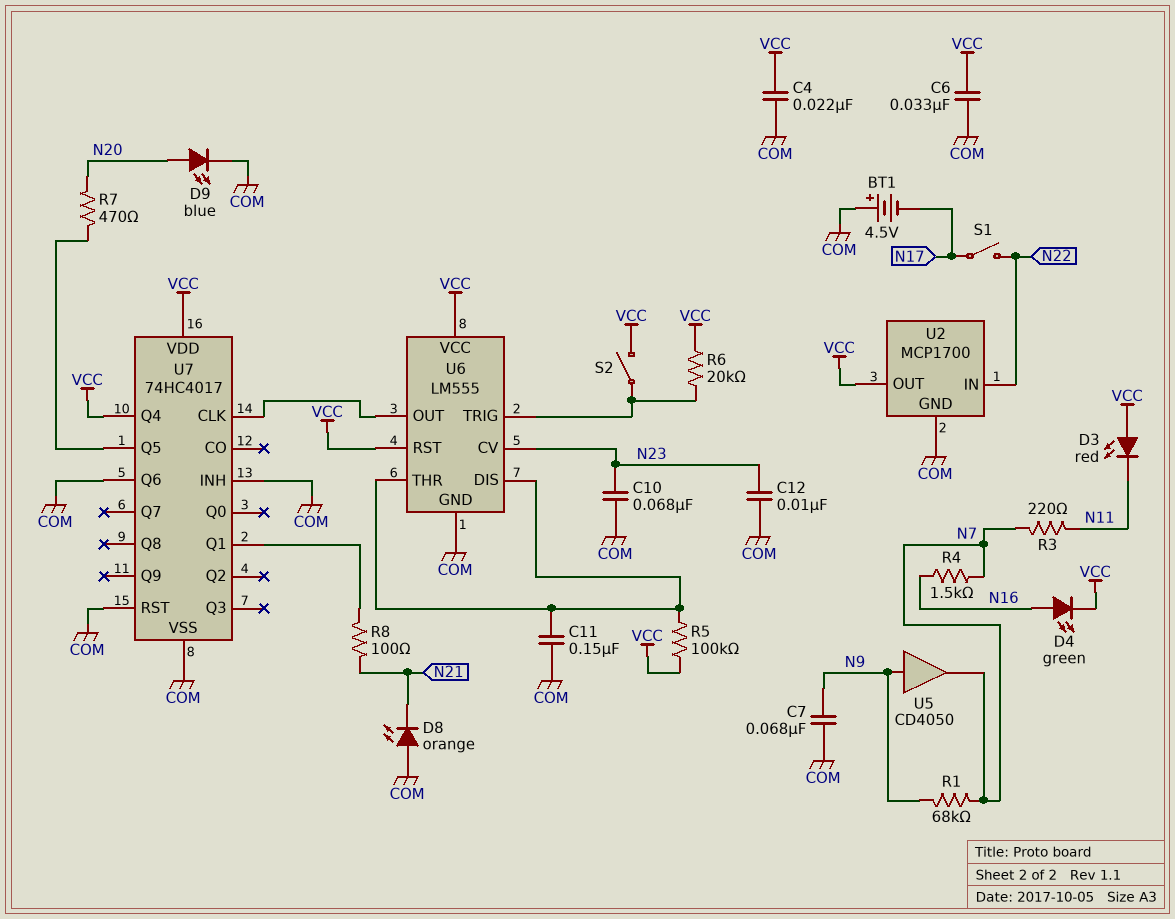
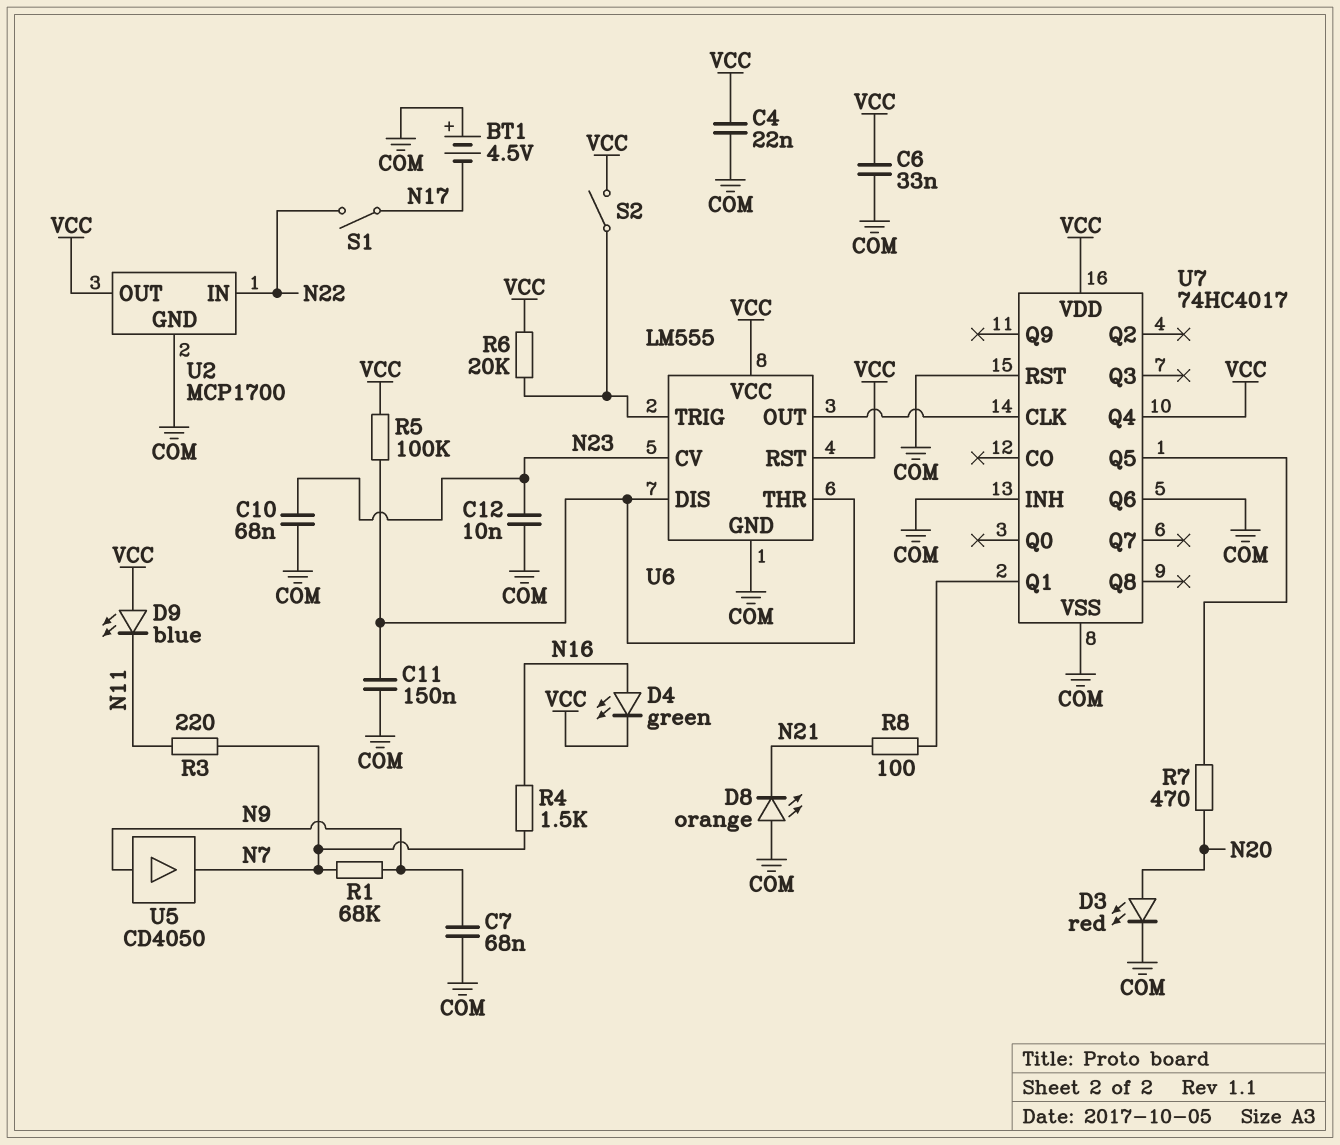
D3: LED red (A VCC, K N11) -> LED red (A N20, K COM)
D9: LED blue (A N20, K COM) -> LED blue (A VCC, K N11)

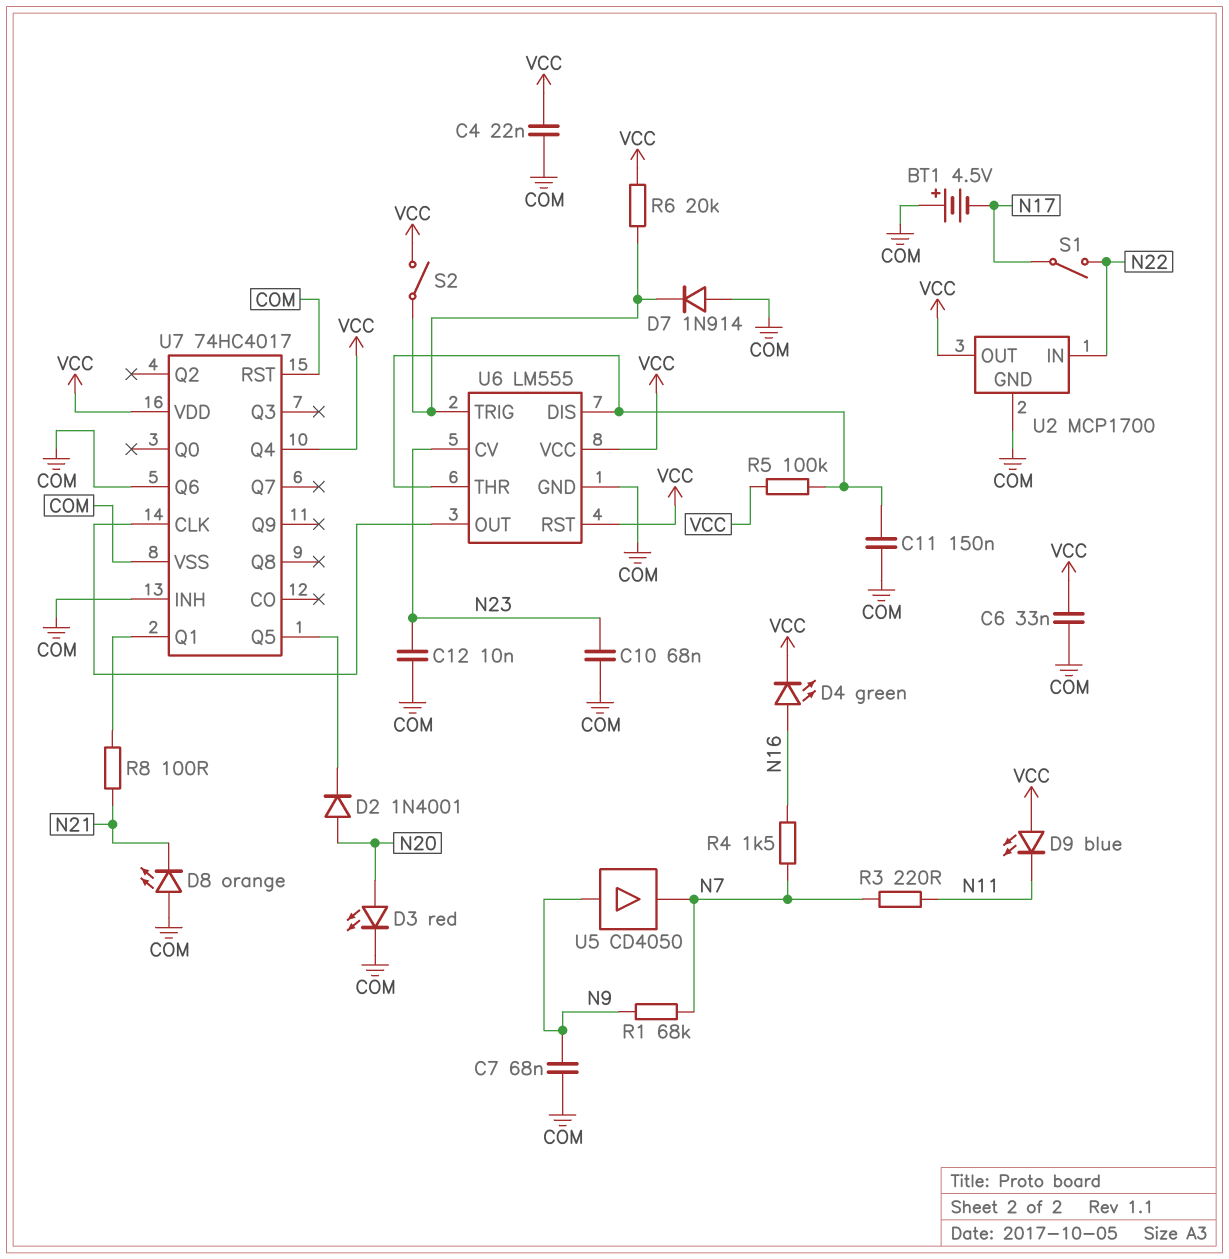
D2: none -> diode 1N4001 (A N20, K U7/Q5)
D7: none -> diode 1N914 (A COM, K U6/TRIG)
R7: 470 (N20, U7/Q5) -> none

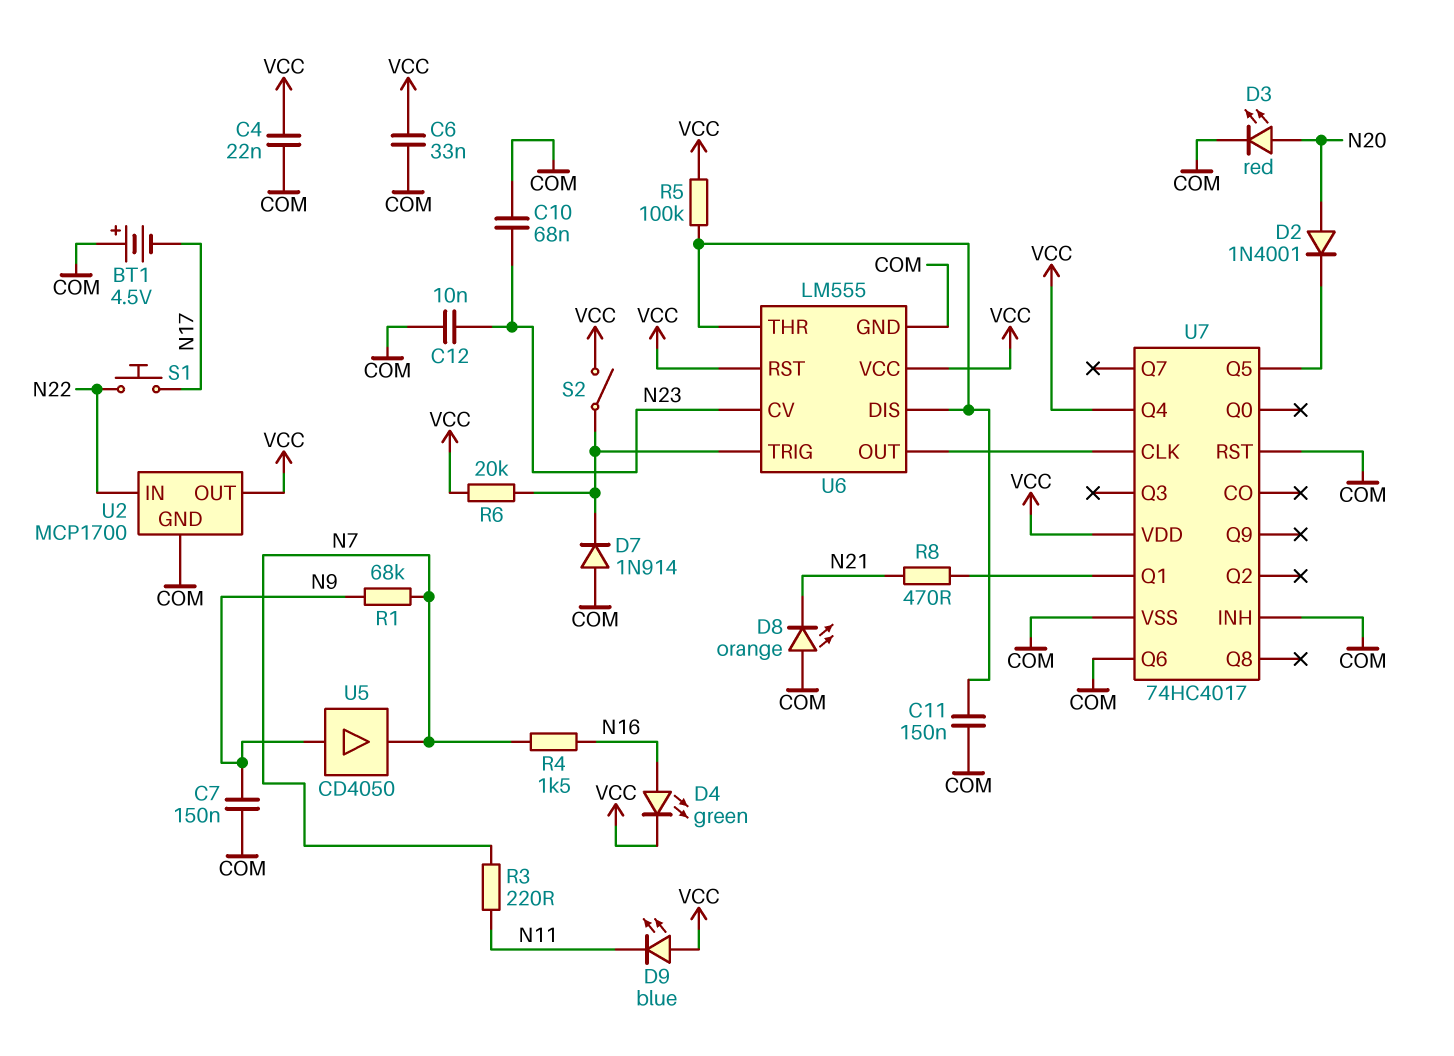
C7: 68nF (COM, N9) -> 150nF (COM, N9)
R8: 100 (N21, U7/Q1) -> 470 (N21, U7/Q1)
S1: switch (N17, N22) -> button (N17, N22)

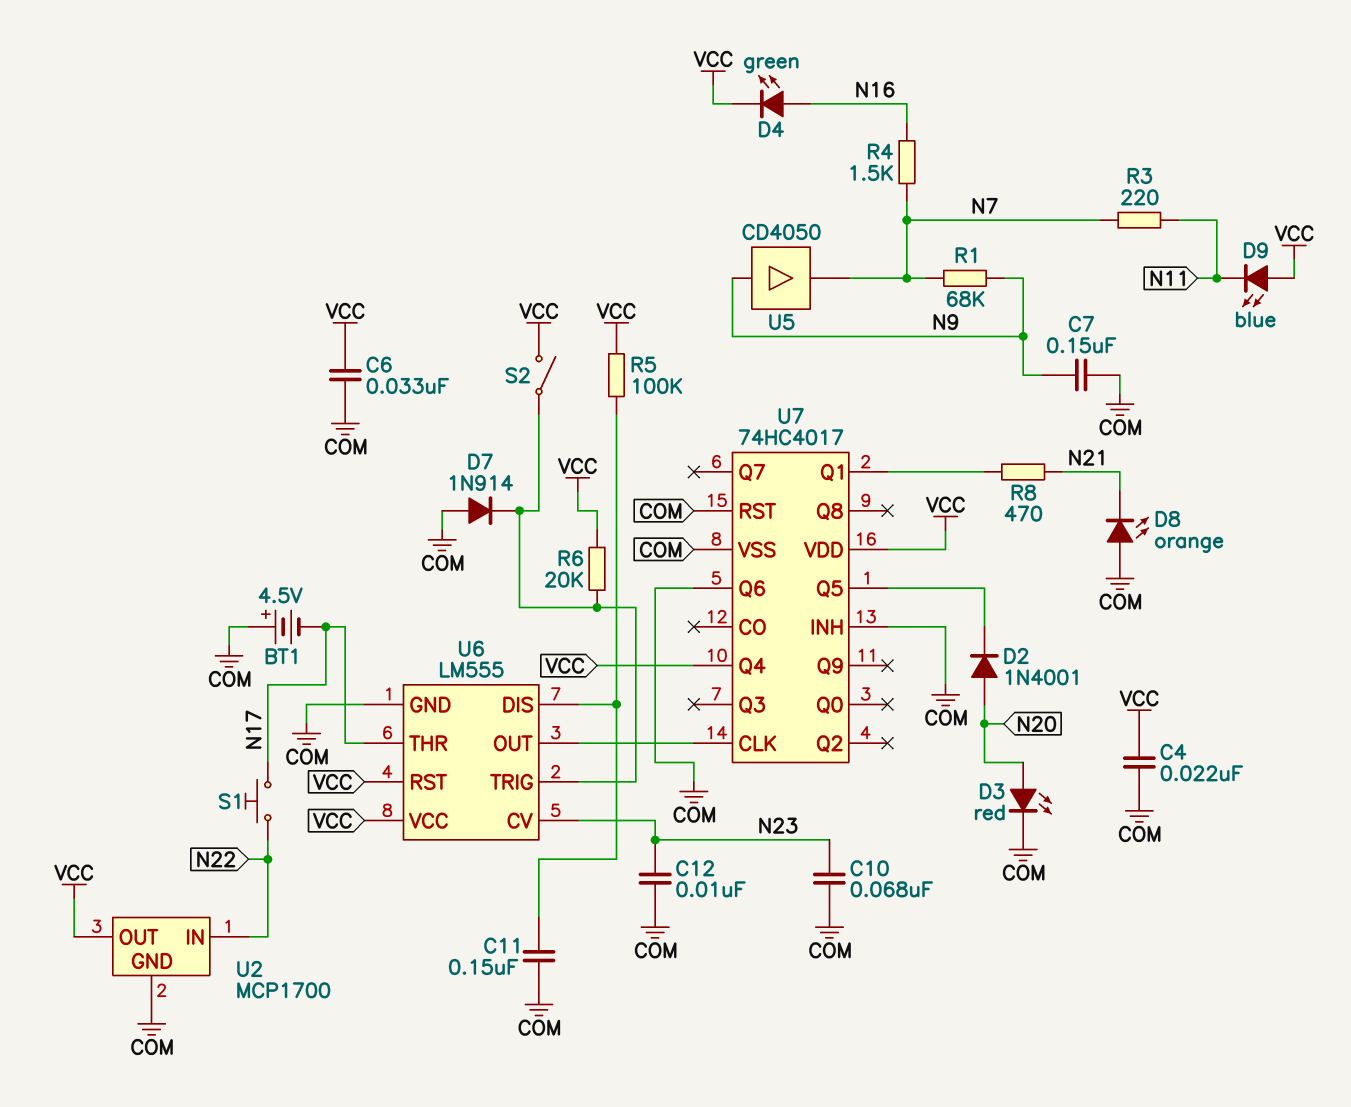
U6 pin THR: U6/DIS -> N17

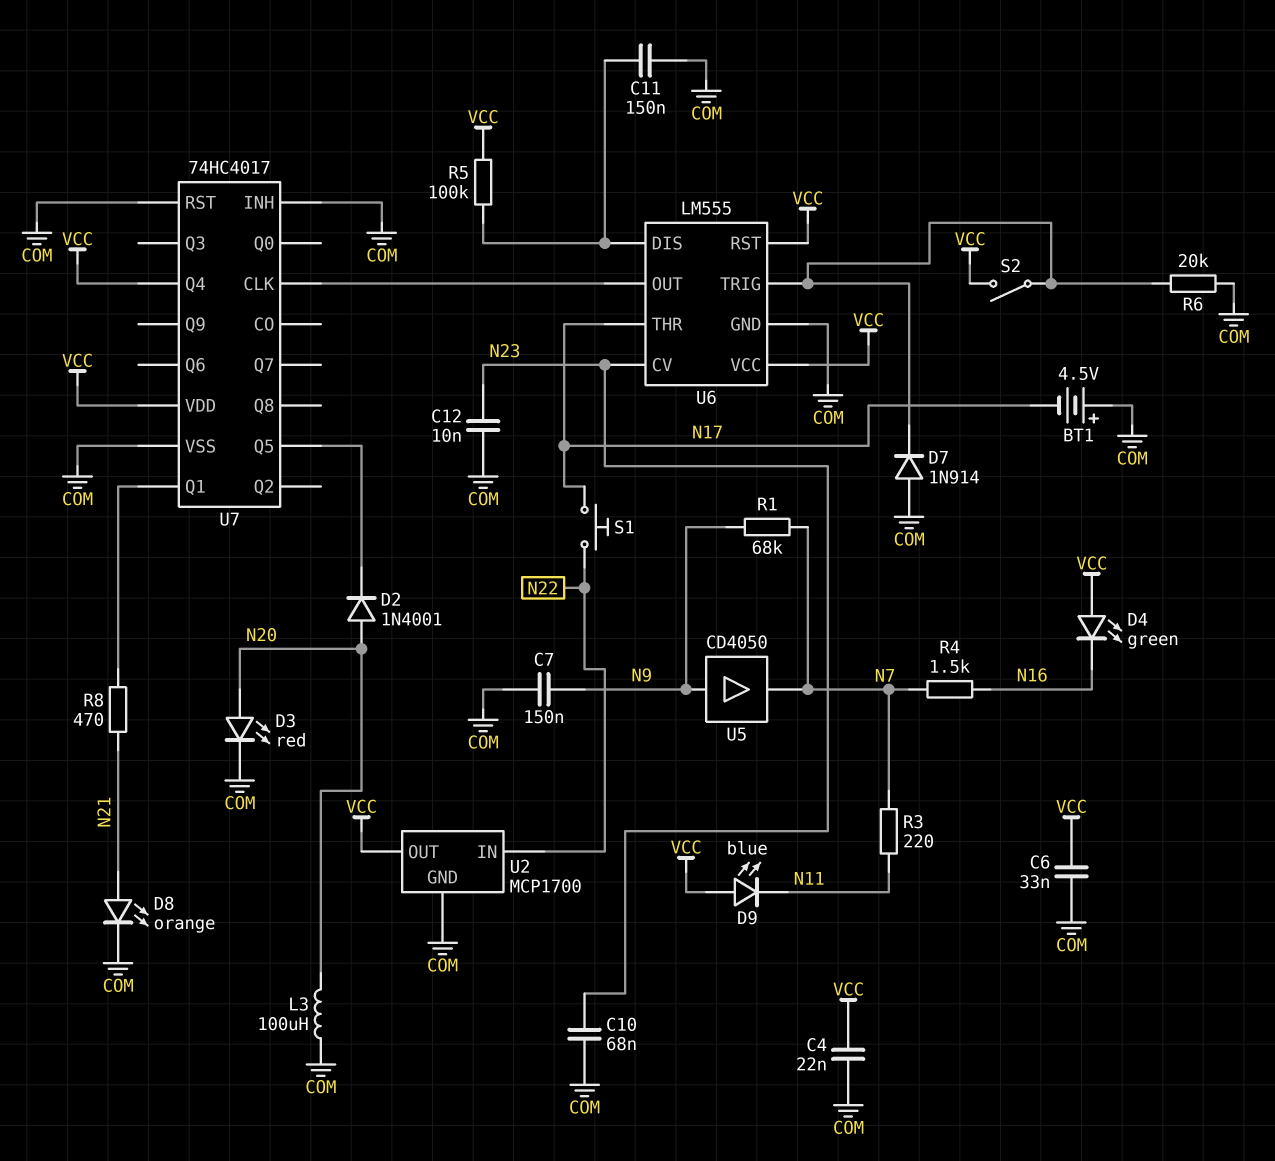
D4: LED green (A N16, K VCC) -> LED green (A VCC, K N16)
D8: LED orange (A COM, K N21) -> LED orange (A N21, K COM)
L3: none -> 100uH (COM, N20)
R6: 20k (U6/TRIG, VCC) -> 20k (COM, U6/TRIG)
U7 pin Q6: COM -> none

